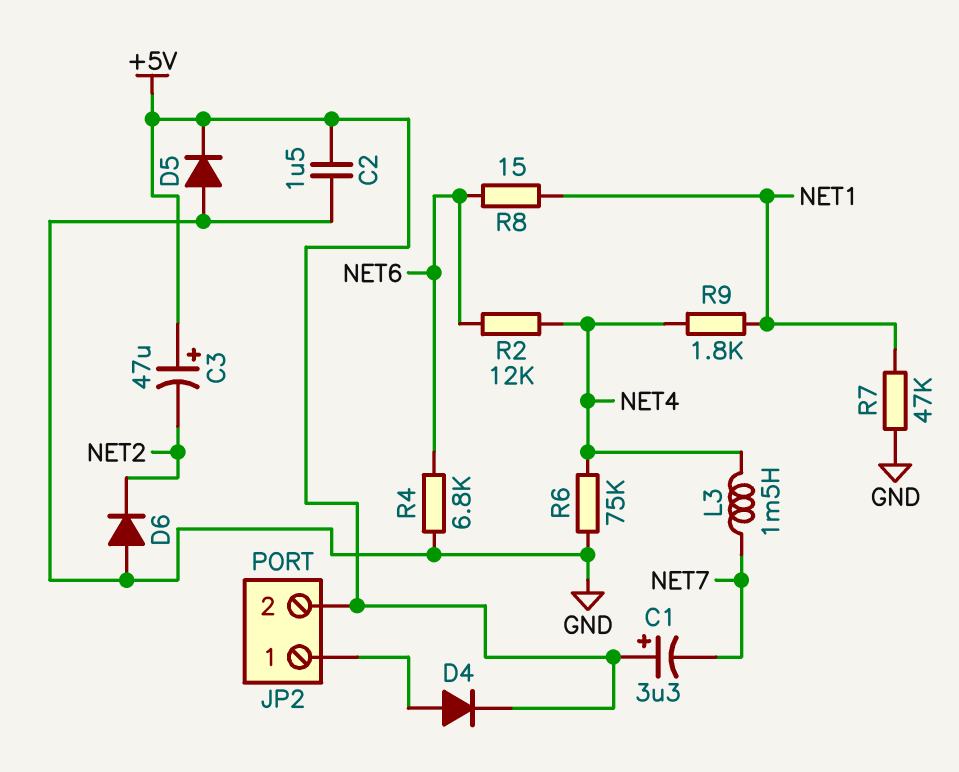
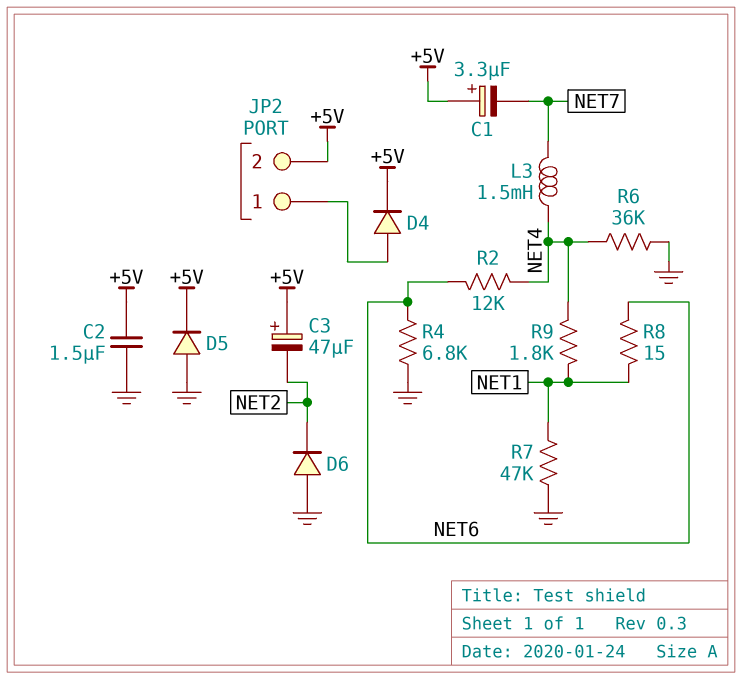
R6: 75k (GND, NET4) -> 36k (GND, NET4)

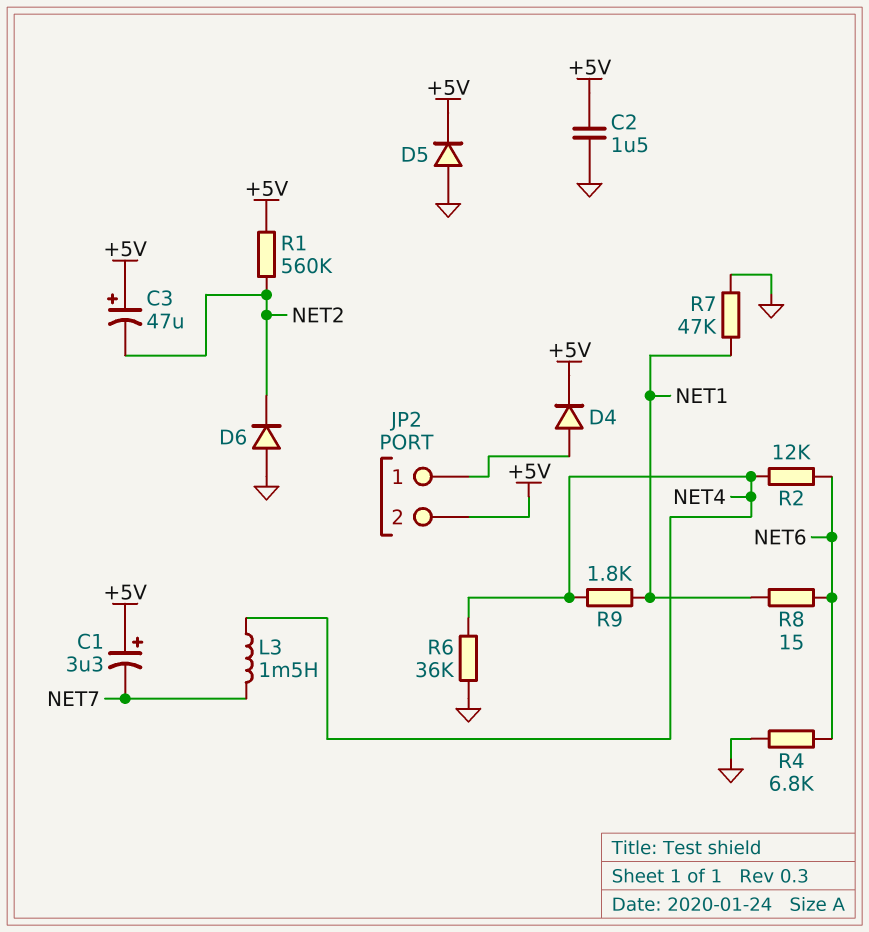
R1: none -> 560k (+5V, NET2)

